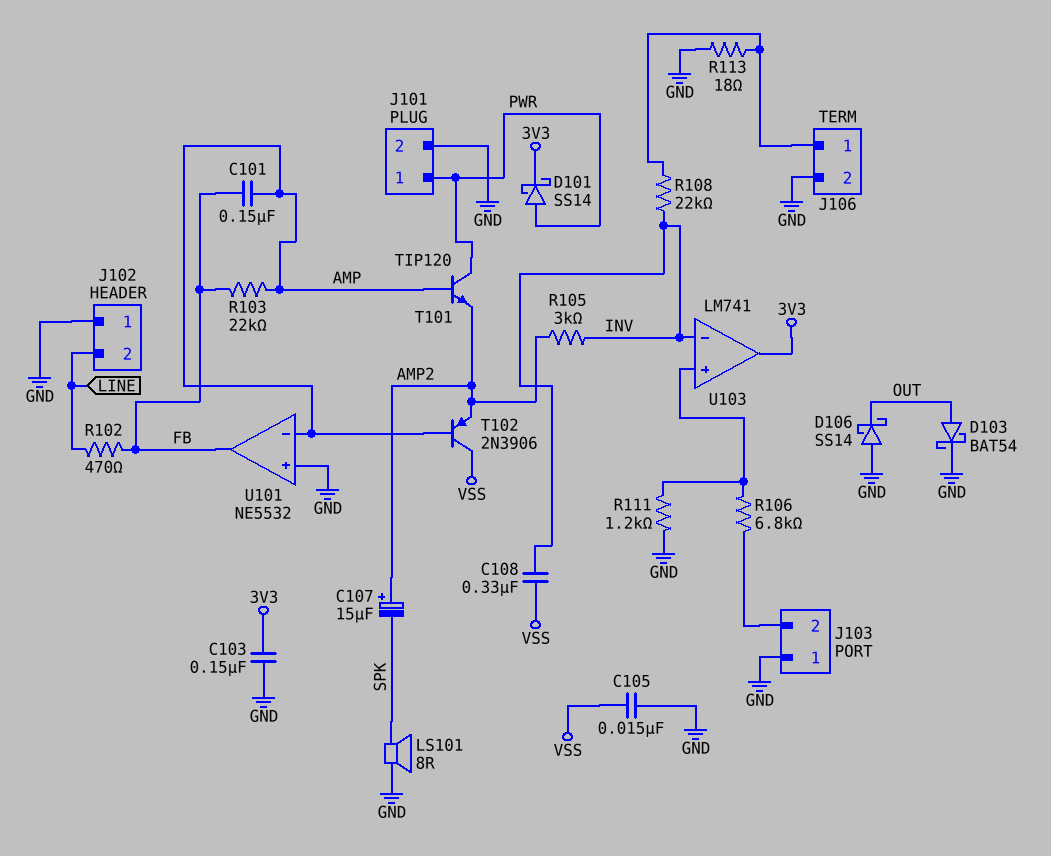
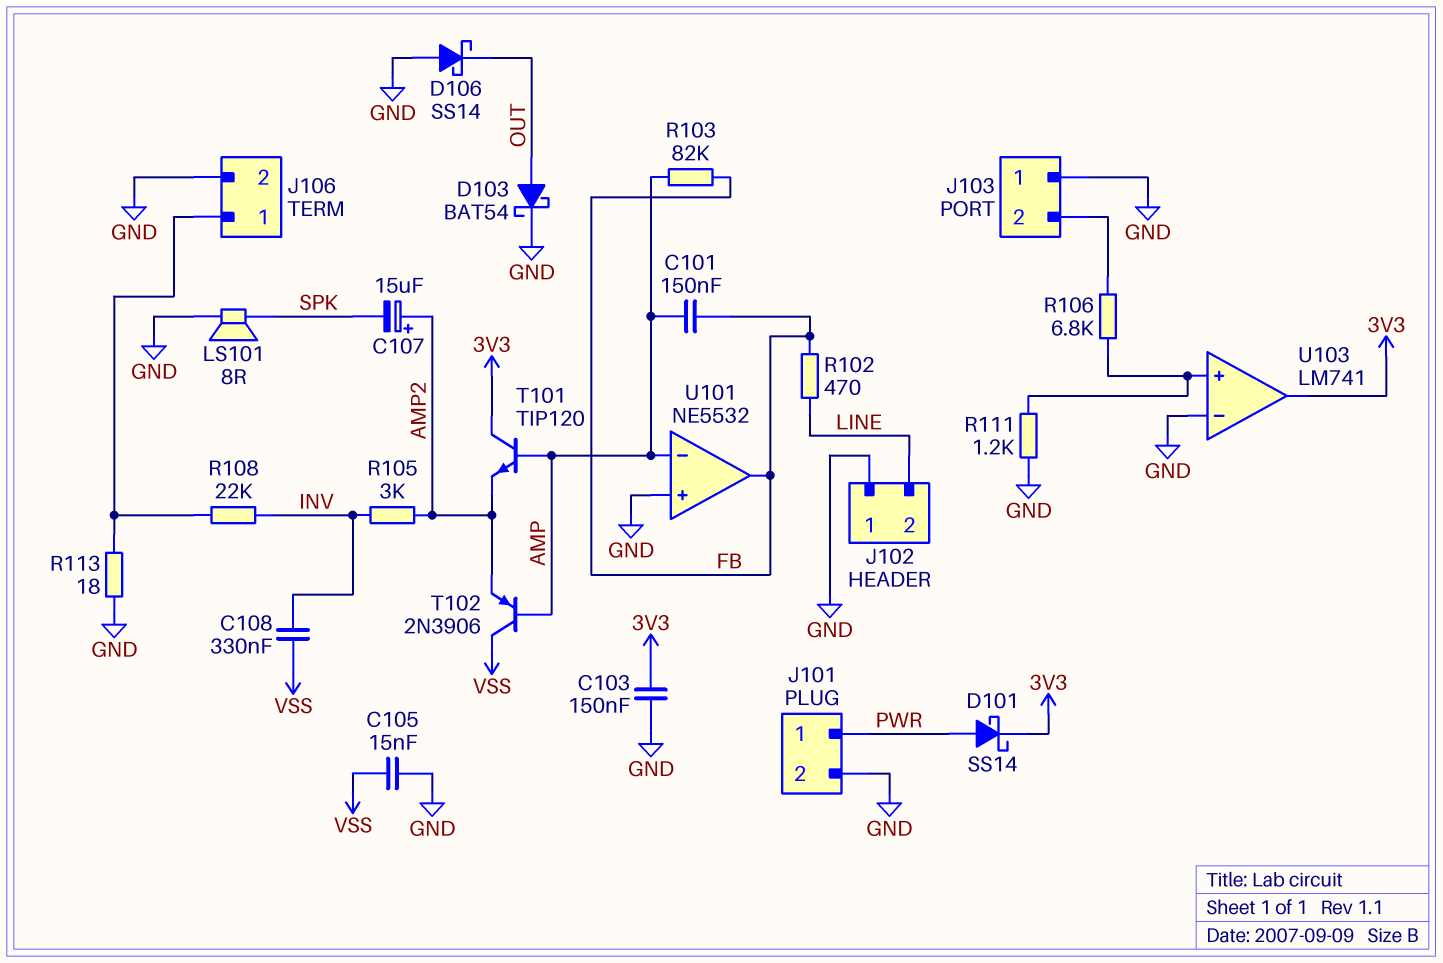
R103: 22k (AMP, FB) -> 82k (AMP, FB)
T101: NPN TIP120 (B AMP, C PWR, E AMP2) -> NPN TIP120 (B AMP, C 3V3, E AMP2)
U103 pin in-: INV -> GND

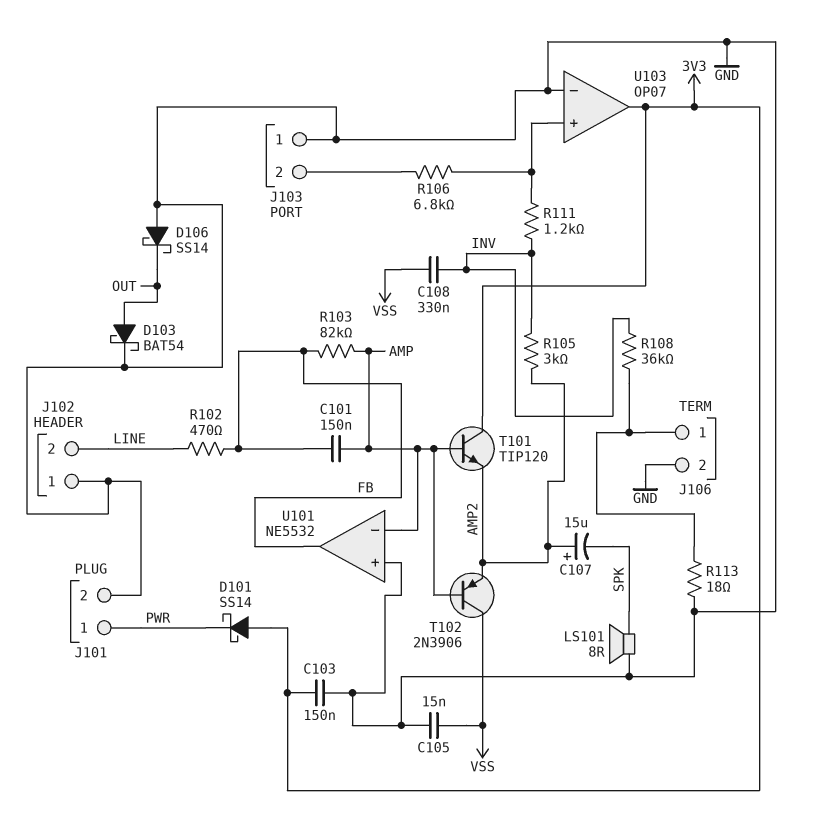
D101: schottky SS14 (A PWR, K 3V3) -> schottky SS14 (A 3V3, K PWR)
R108: 22k (INV, J106/1) -> 36k (INV, J106/1)
R111: 1.2k (GND, U103/in+) -> 1.2k (INV, U103/in+)
U103: LM741 -> OP07

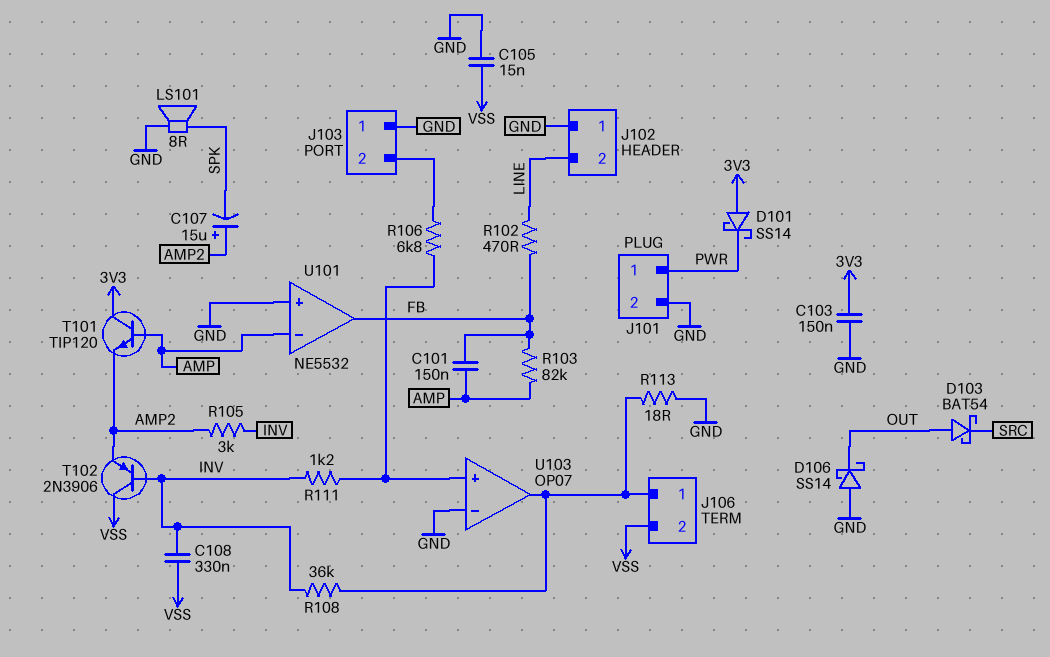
D103: schottky BAT54 (A OUT, K GND) -> schottky BAT54 (A OUT, K SRC)
J106 pin 2: GND -> VSS
T102: PNP 2N3906 (B AMP, C VSS, E AMP2) -> PNP 2N3906 (B INV, C VSS, E AMP2)
U103 pin out: 3V3 -> J106/1

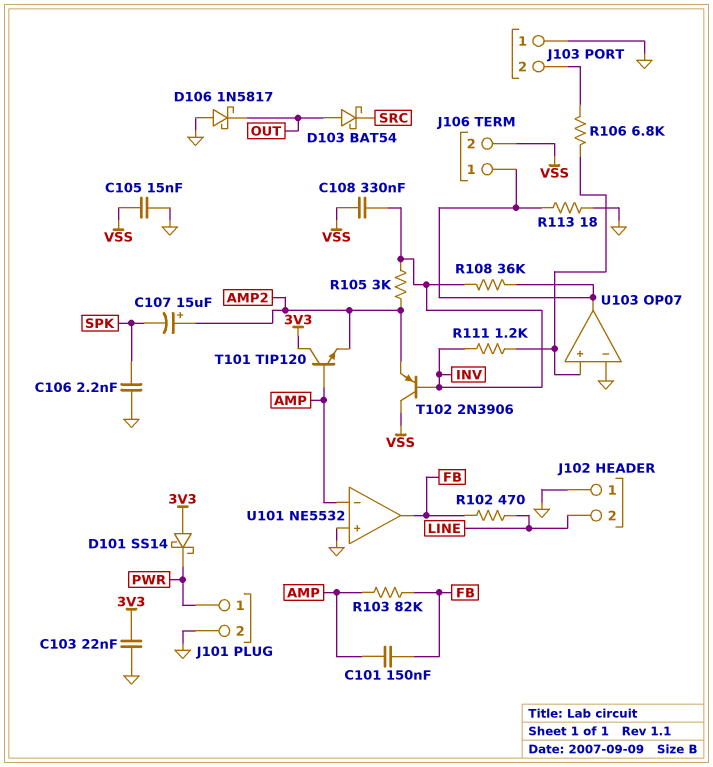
C103: 150nF (3V3, GND) -> 22nF (3V3, GND)
C106: none -> 2.2nF (GND, SPK)
D106: schottky SS14 (A GND, K OUT) -> schottky 1N5817 (A GND, K OUT)
LS101: speaker 8R (GND, SPK) -> none

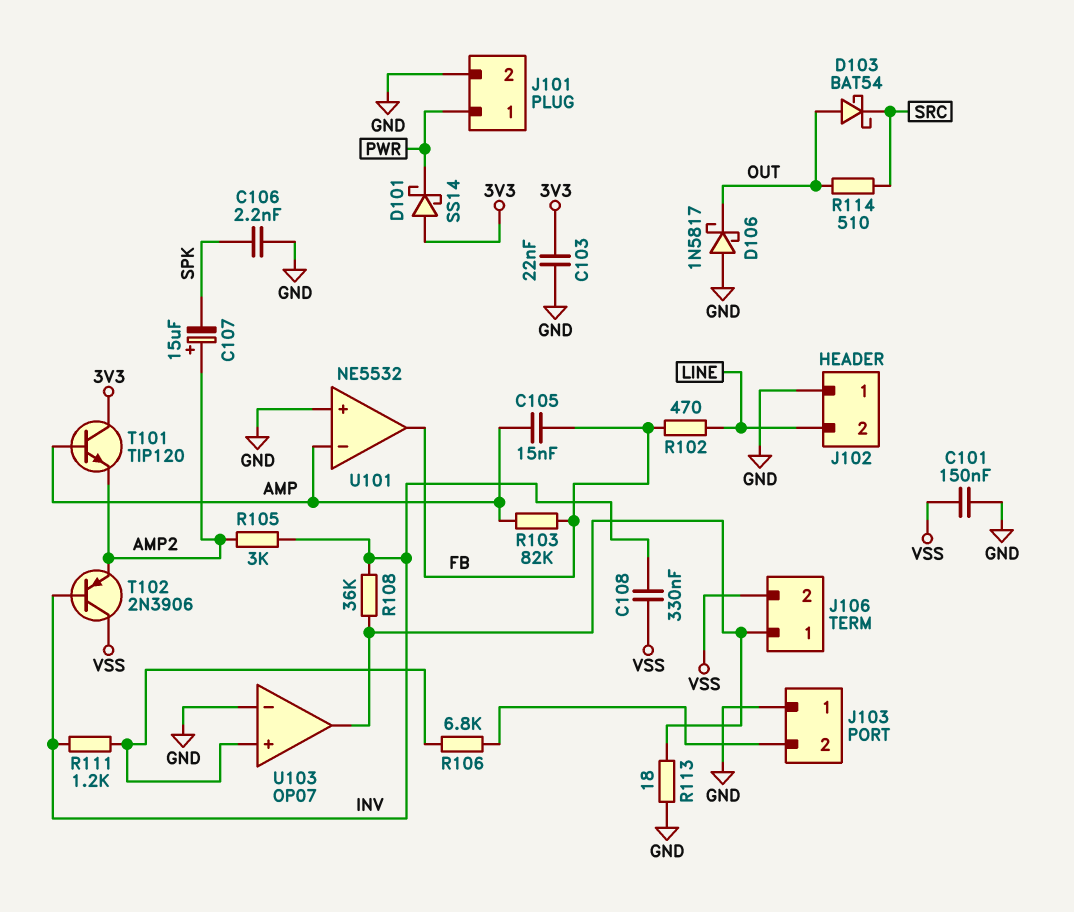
C101: 150nF (AMP, FB) -> 150nF (GND, VSS)
C105: 15nF (GND, VSS) -> 15nF (AMP, FB)
R114: none -> 510 (OUT, SRC)

